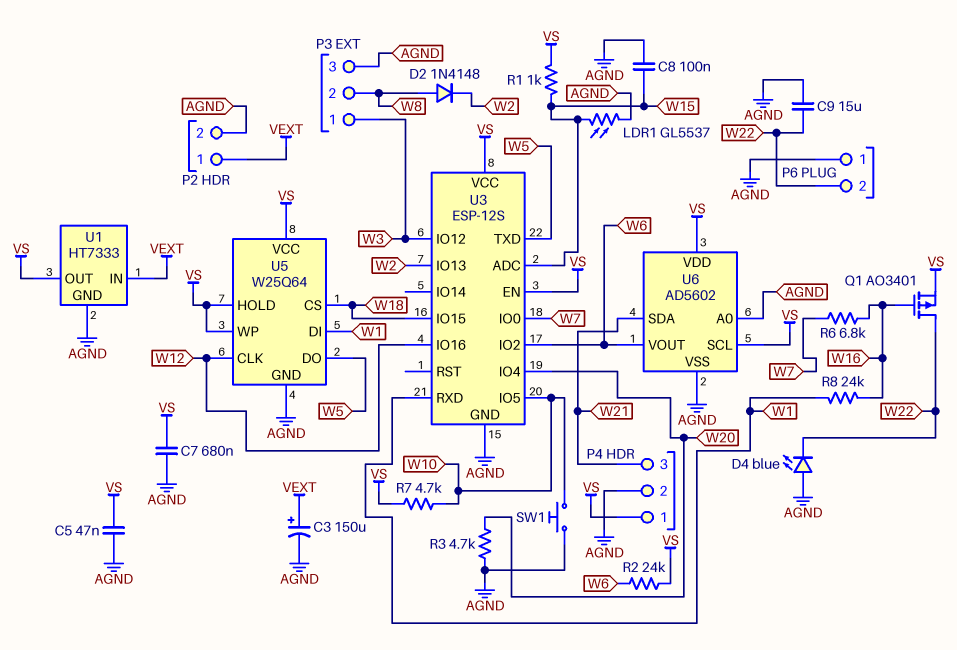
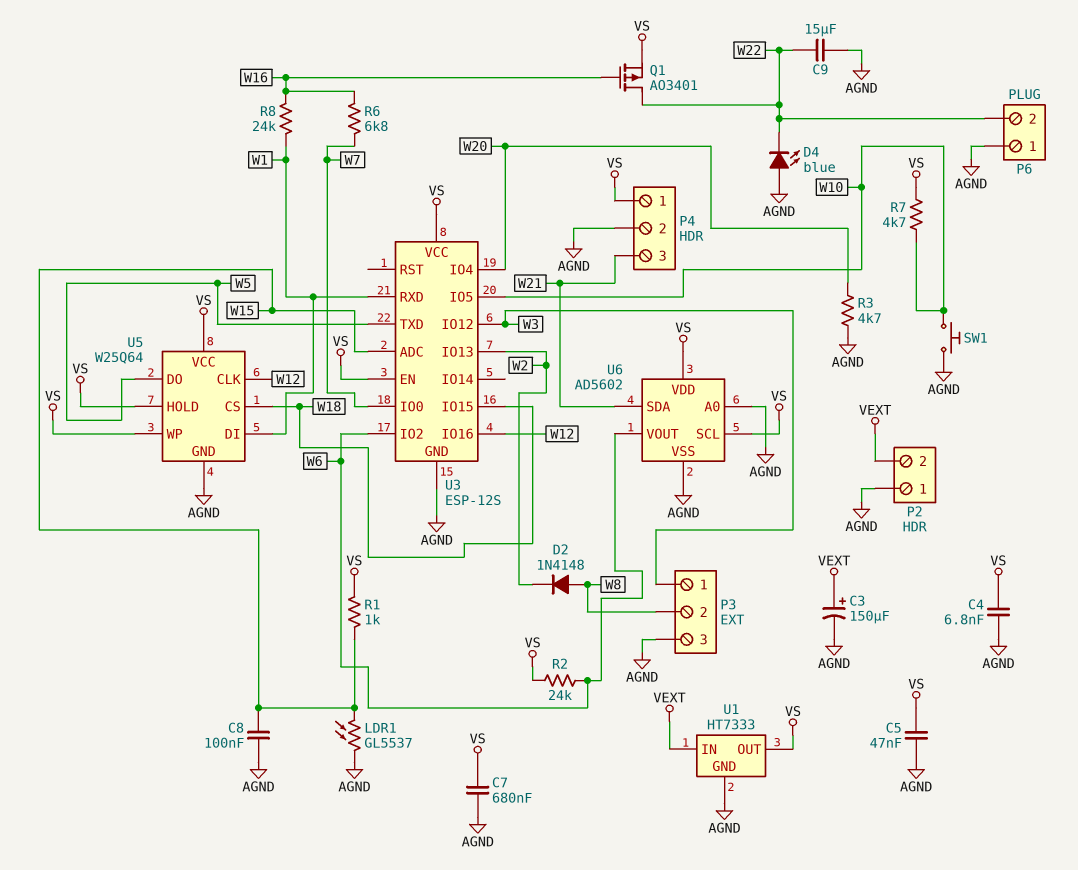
C4: none -> 6.8nF (AGND, VS)
P2 pin 1: VEXT -> AGND
P2 pin 2: AGND -> VEXT

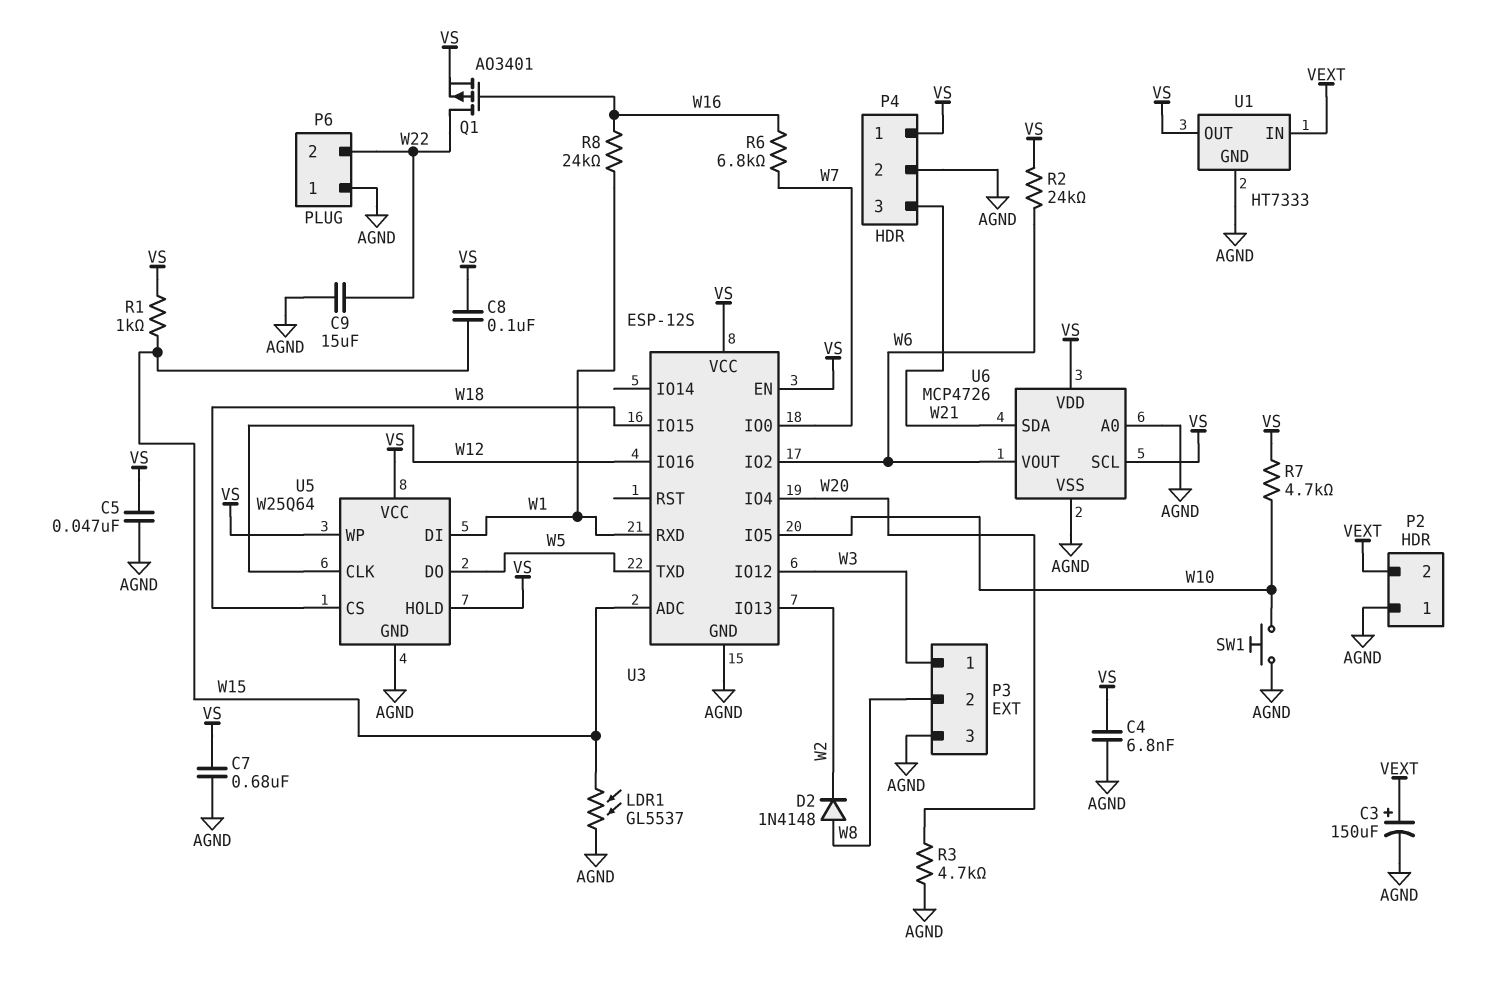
C8: 100nF (AGND, W15) -> 100nF (VS, W15)
D4: LED blue (A AGND, K W22) -> none
U6: AD5602 -> MCP4726

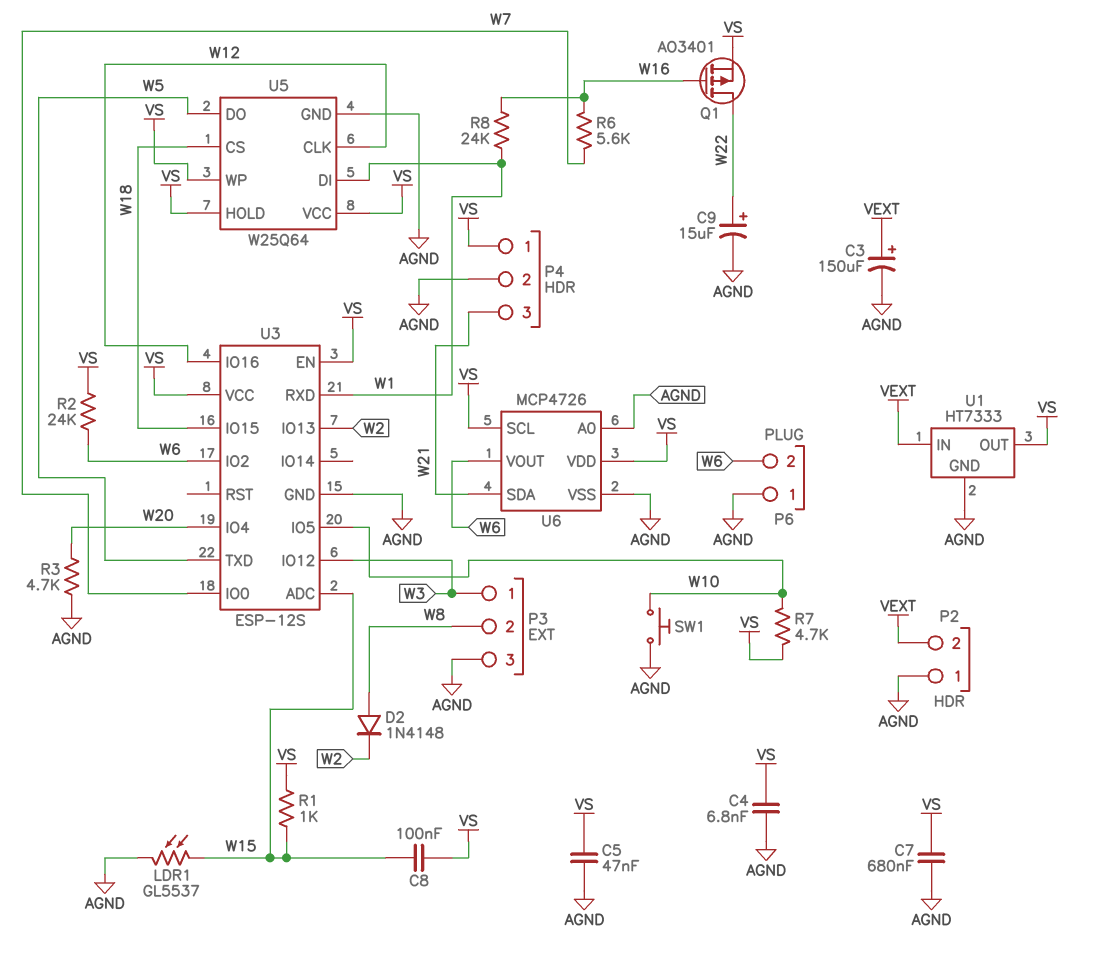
C9: 15uF (AGND, W22) -> 15uF (plus W22, minus AGND)
P6 pin 2: W22 -> W6
R6: 6.8k (W7, W16) -> 5.6k (W7, W16)

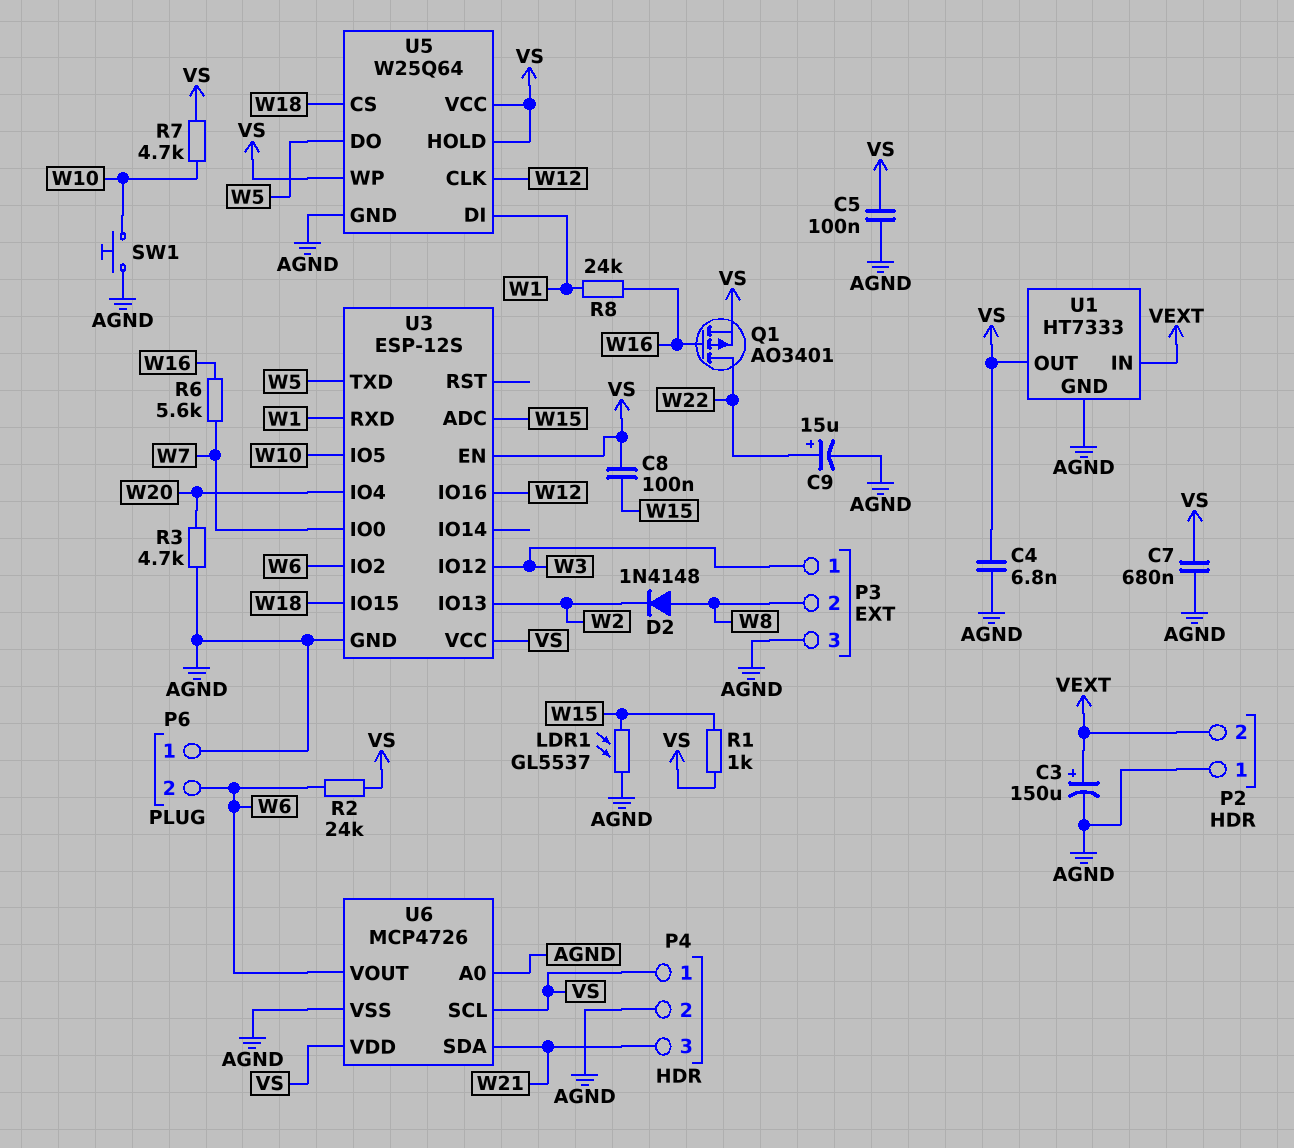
C5: 47nF (AGND, VS) -> 100nF (AGND, VS)

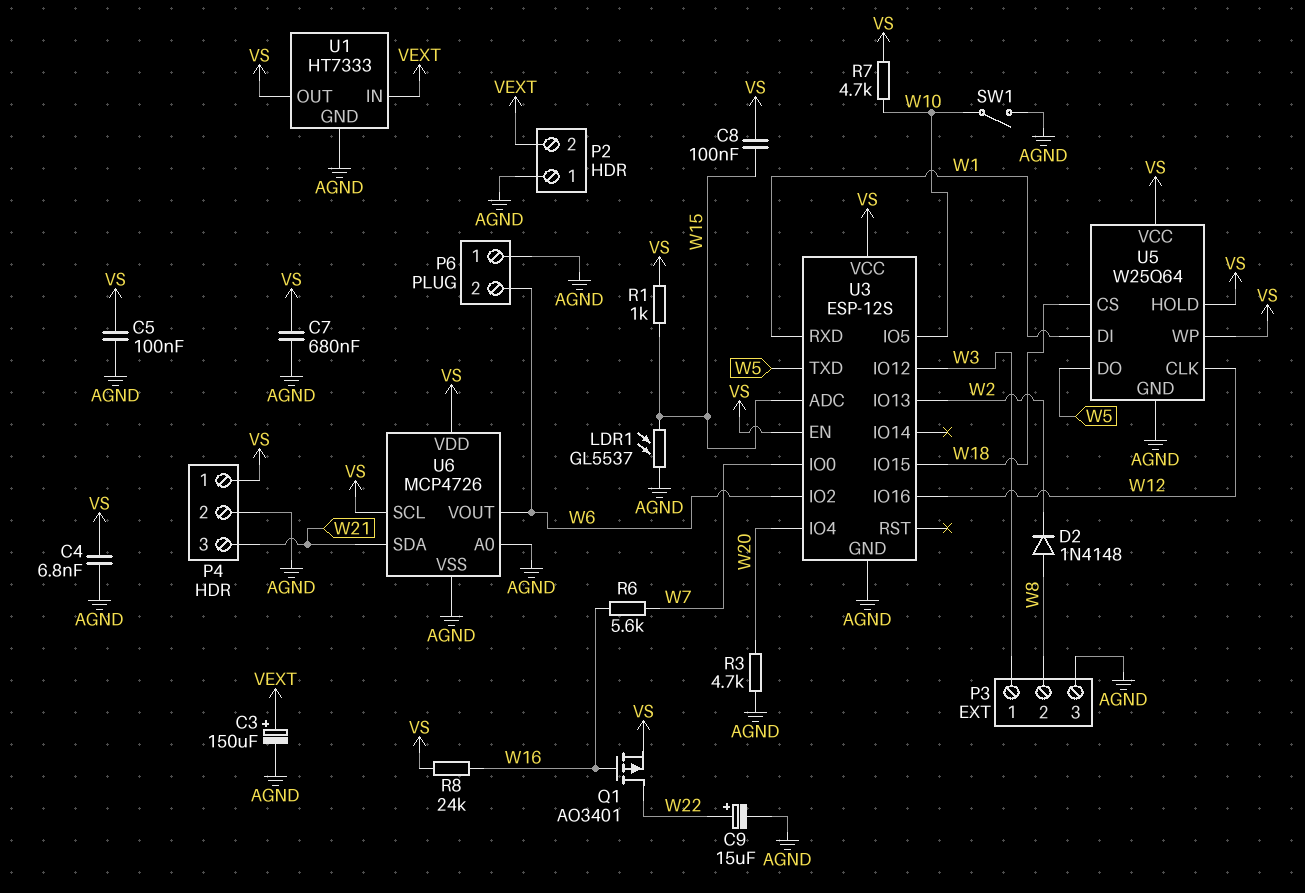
R2: 24k (VS, W6) -> none
R8: 24k (W1, W16) -> 24k (VS, W16)
SW1: button (AGND, W10) -> switch (AGND, W10)

